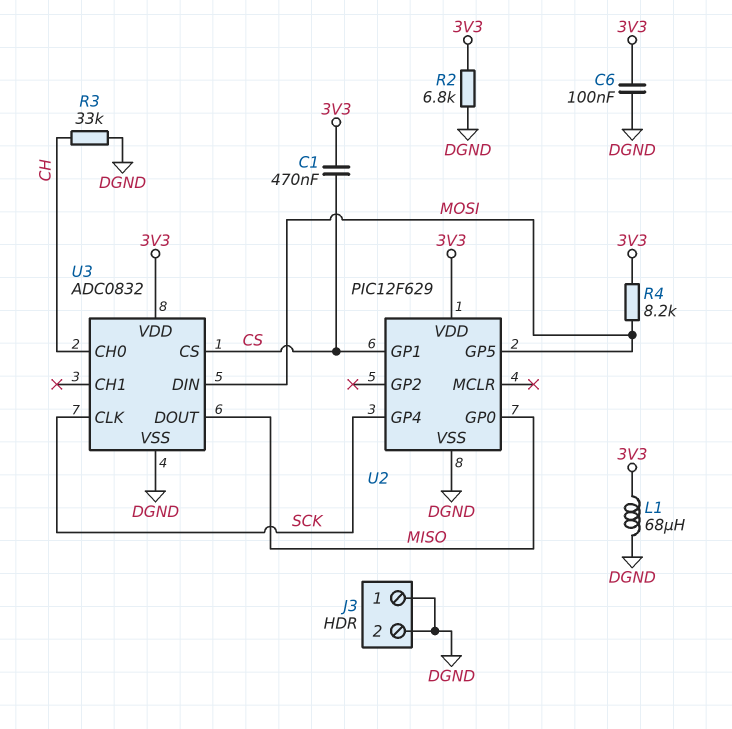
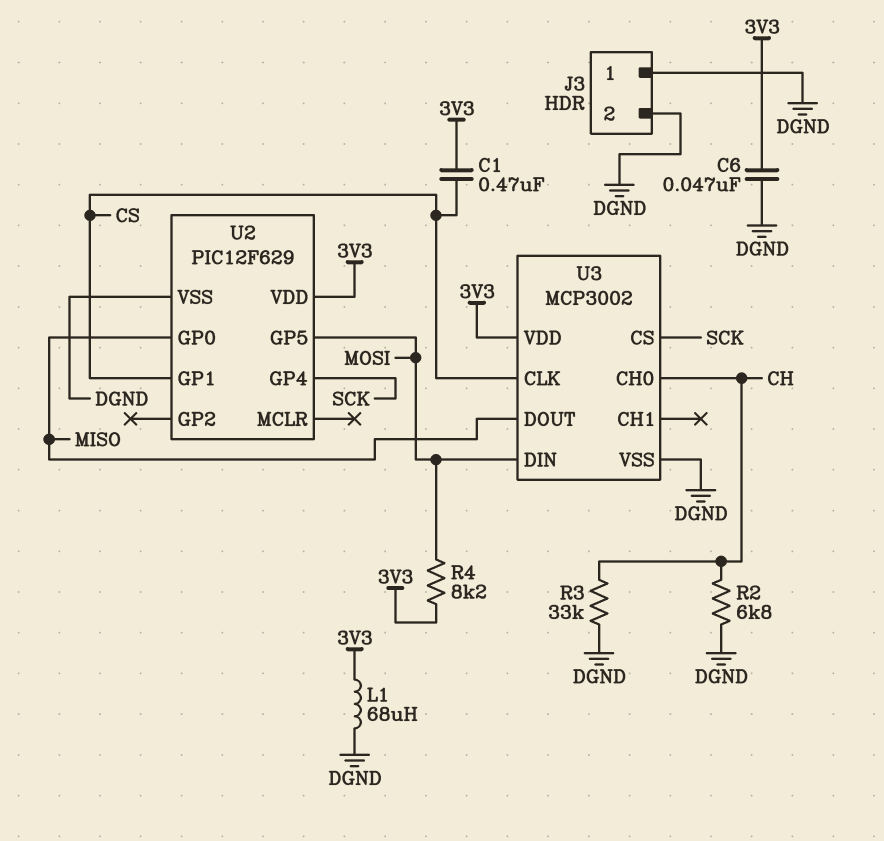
C6: 100nF (3V3, DGND) -> 47nF (3V3, DGND)
R2: 6.8k (3V3, DGND) -> 6.8k (CH, DGND)
U3: ADC0832 -> MCP3002
U3 pin CLK: SCK -> CS
U3 pin CS: CS -> SCK

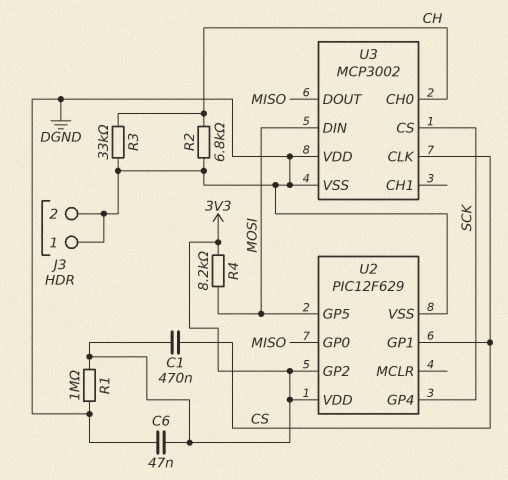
L1: 68uH (3V3, DGND) -> none
R1: none -> 1M (3V3, DGND)
U2 pin GP2: none -> 3V3
U3 pin VDD: 3V3 -> DGND

